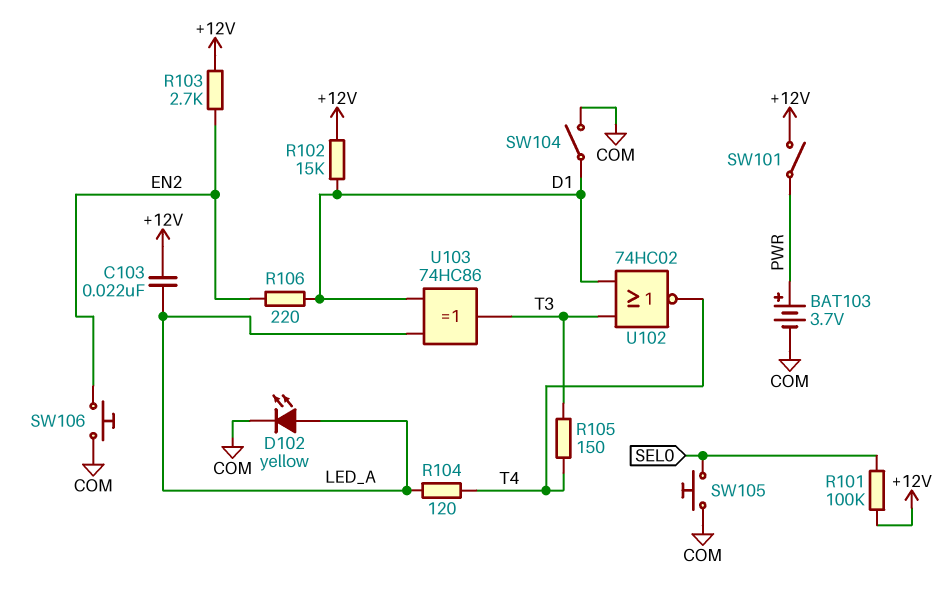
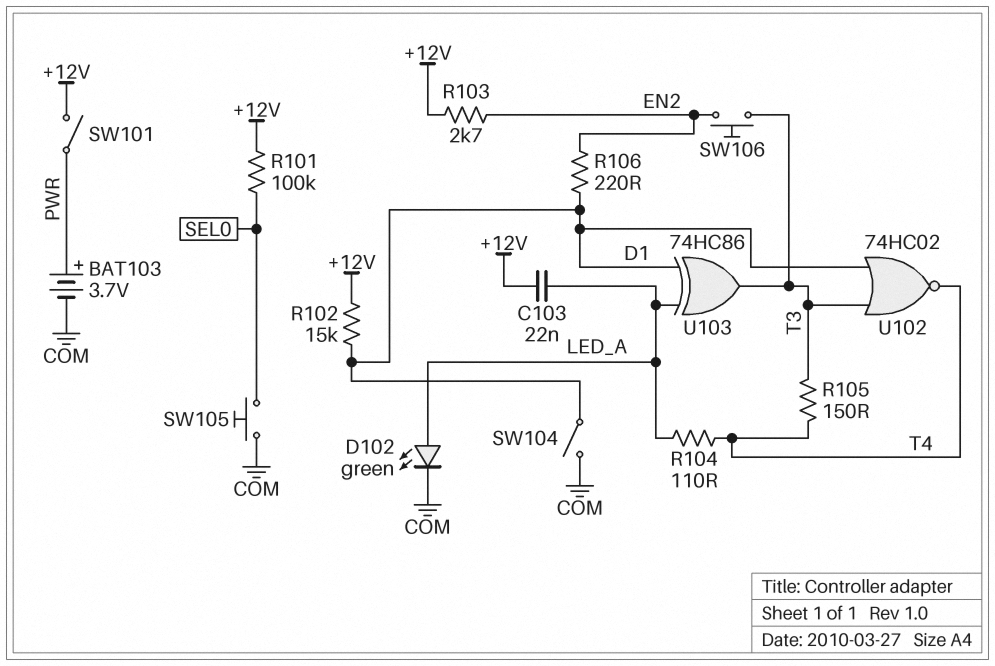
D102: LED yellow (A LED_A, K COM) -> LED green (A LED_A, K COM)
R104: 120 (LED_A, T4) -> 110 (LED_A, T4)
SW106: button (COM, EN2) -> button (EN2, T3)

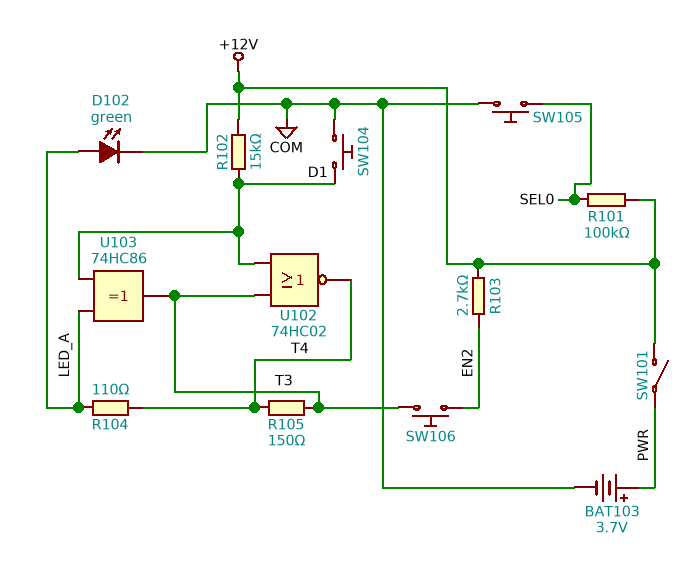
C103: 22nF (+12V, LED_A) -> none
R106: 220 (D1, EN2) -> none
SW104: switch (COM, D1) -> button (COM, D1)

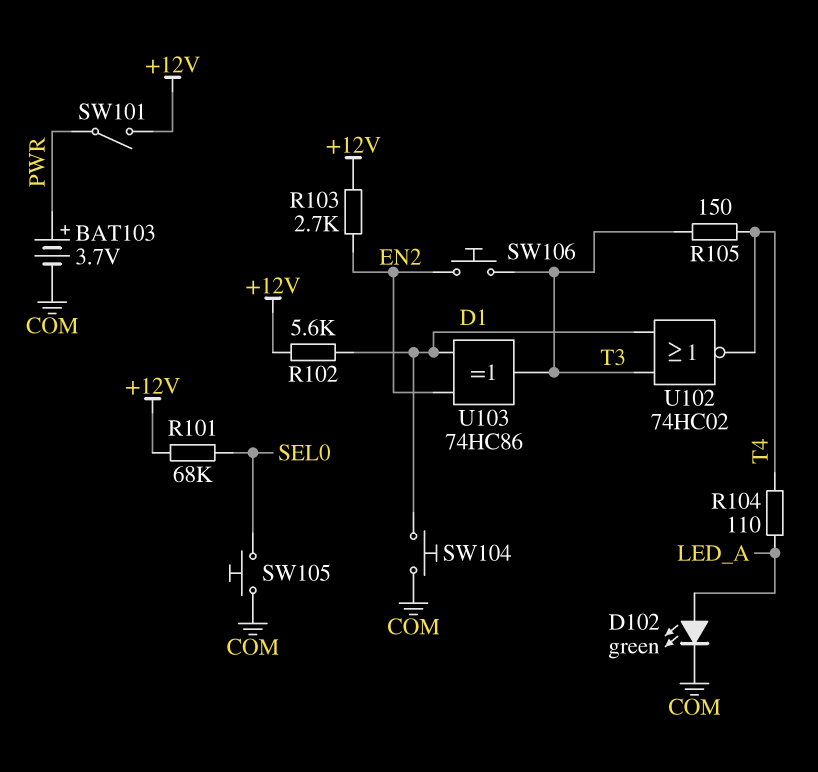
R101: 100k (+12V, SEL0) -> 68k (+12V, SEL0)
R102: 15k (+12V, D1) -> 5.6k (+12V, D1)
U103: XOR 74HC86 (in D1, in LED_A, out T3) -> XOR 74HC86 (in D1, in EN2, out T3)

